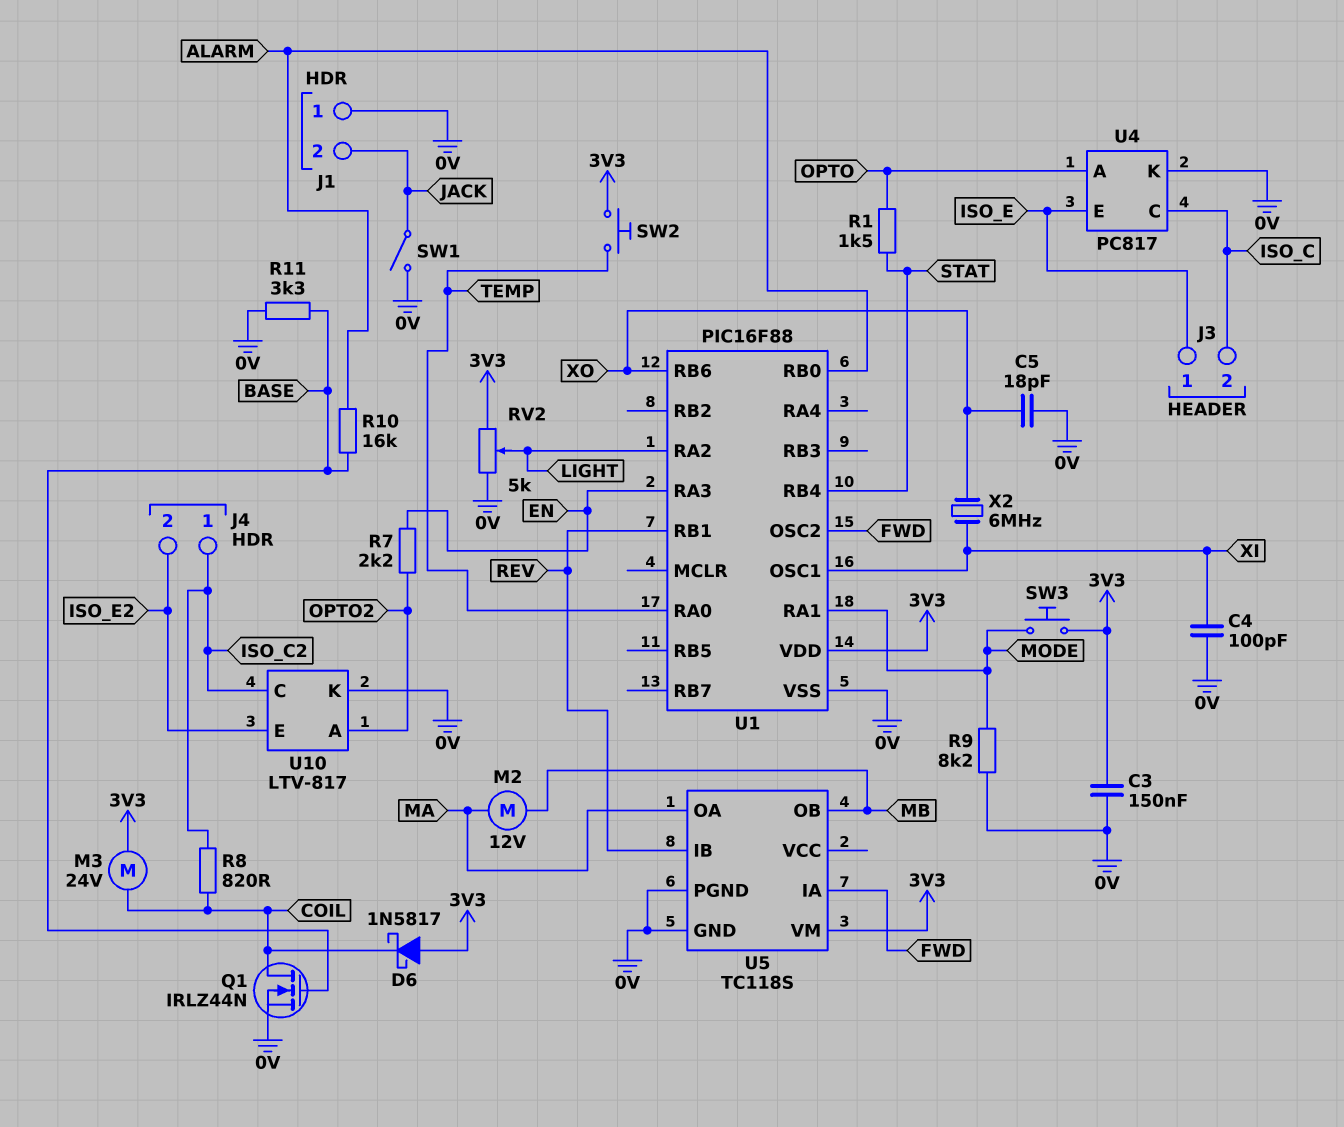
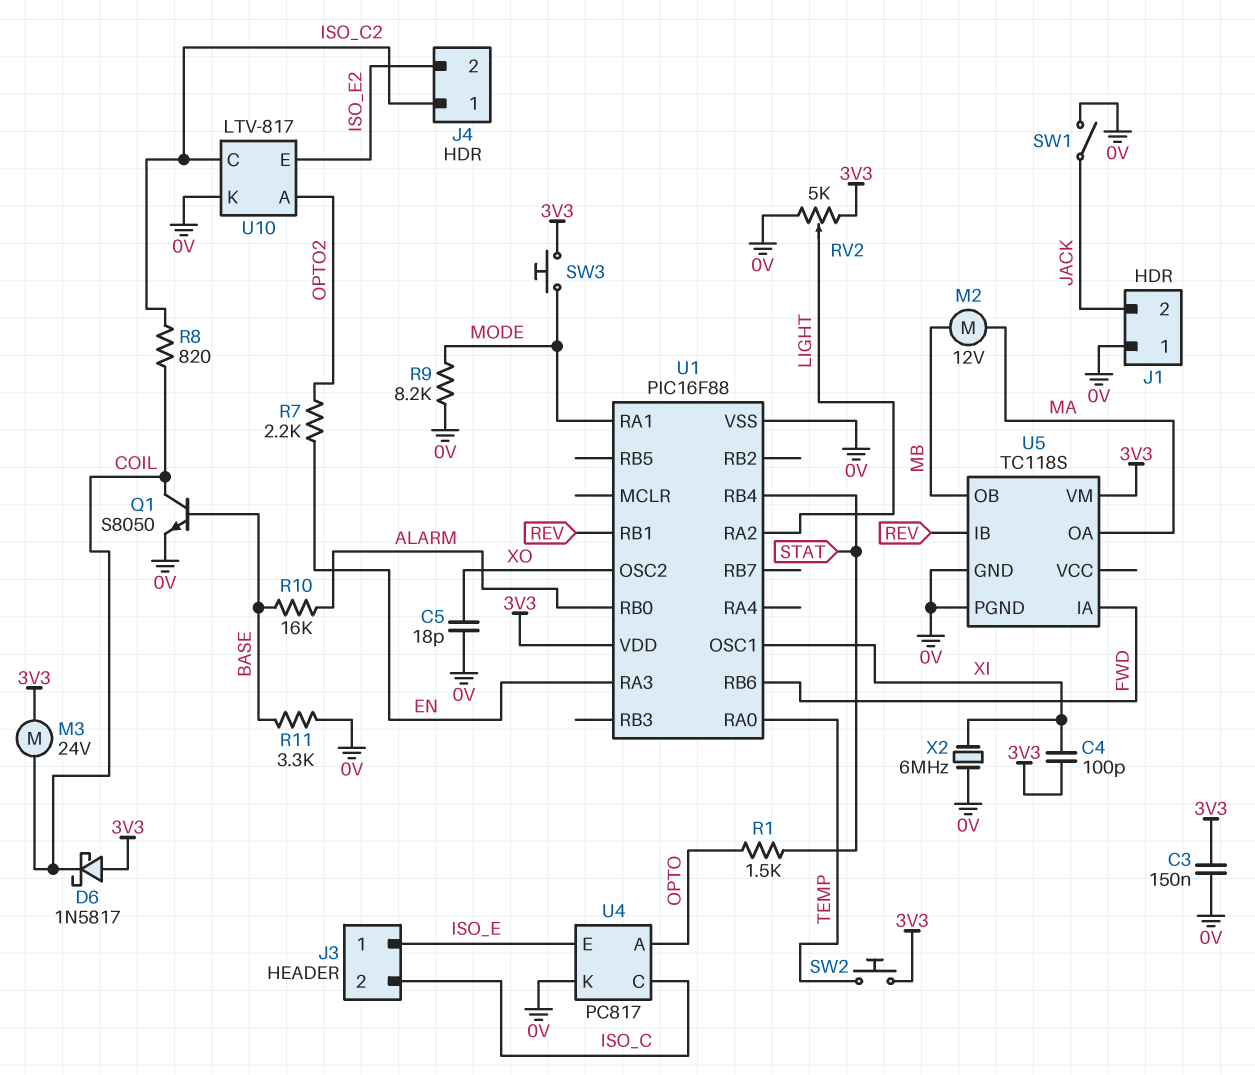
C4: 100pF (0V, XI) -> 100pF (3V3, XI)
Q1: NMOS IRLZ44N (G BASE, D COIL, S 0V) -> NPN S8050 (B BASE, C COIL, E 0V)
U1 pin OSC2: FWD -> XO
U1 pin RB6: XO -> FWD
X2: 6MHz (XI, XO) -> 6MHz (0V, XI)

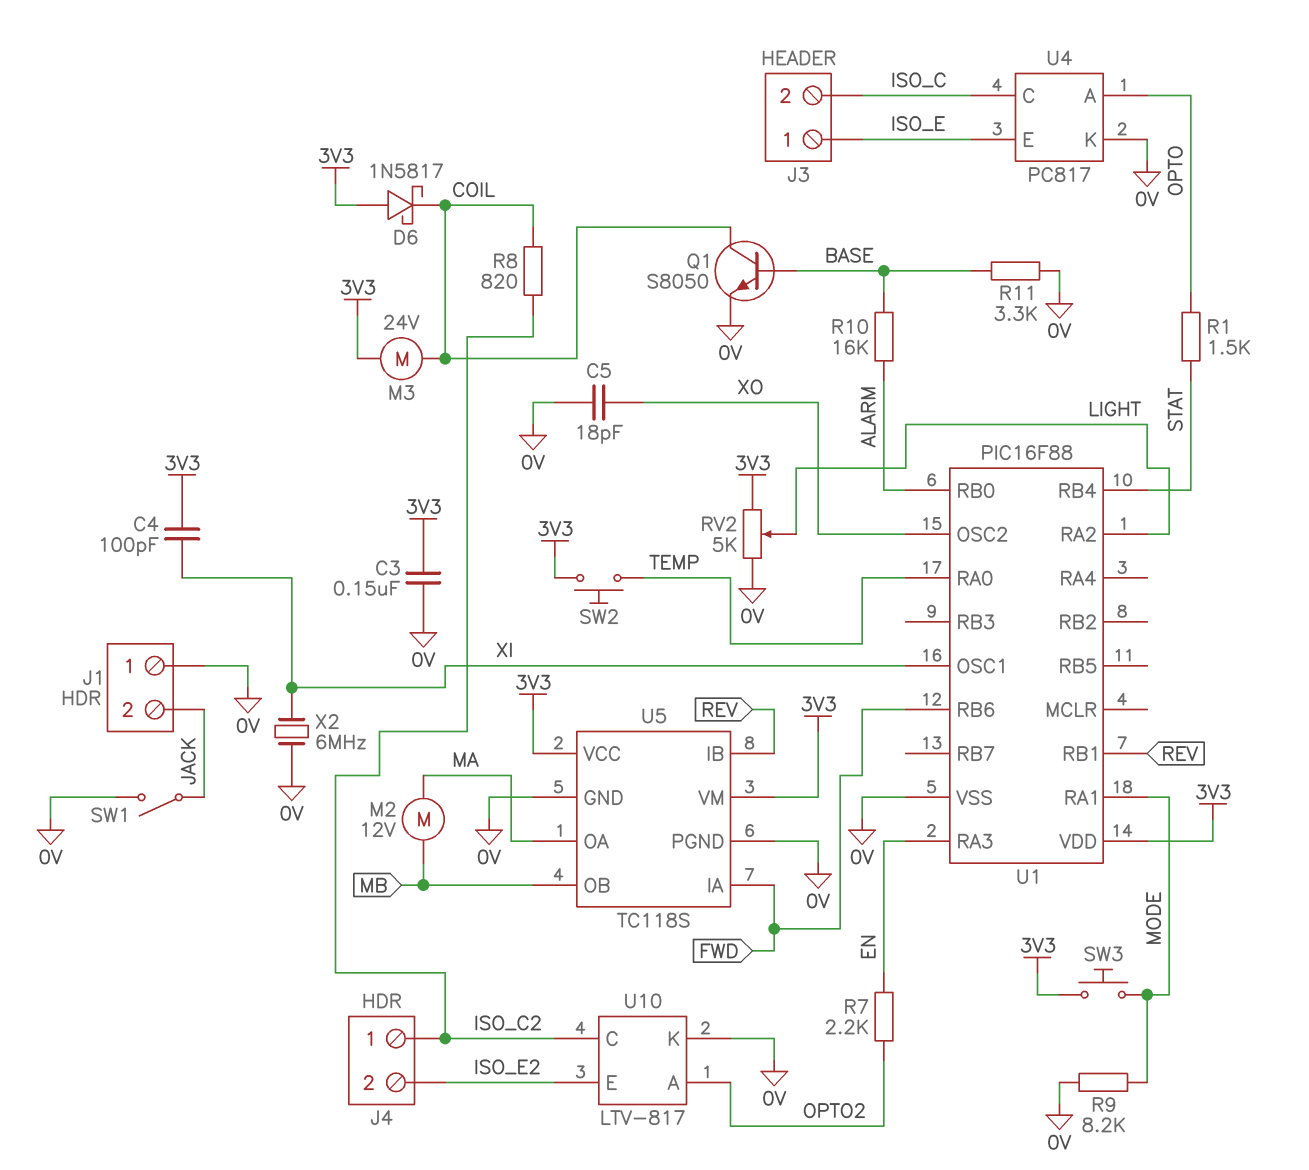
U5 pin VCC: none -> 3V3

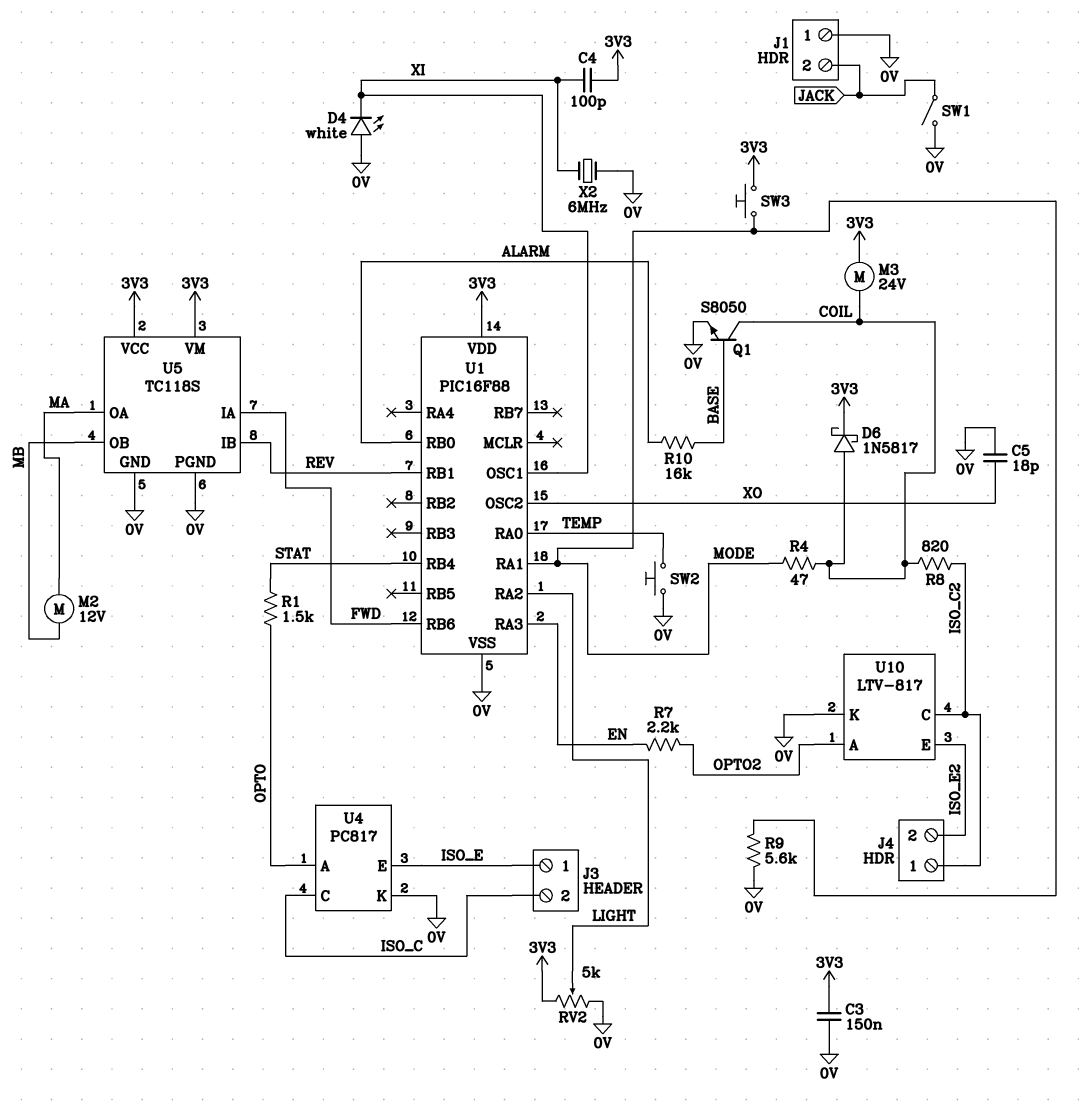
D4: none -> LED white (A 0V, K XI)
D6: schottky 1N5817 (A 3V3, K COIL) -> schottky 1N5817 (A COIL, K 3V3)
R4: none -> 47 (COIL, MODE)
R9: 8.2k (0V, MODE) -> 5.6k (0V, MODE)
R11: 3.3k (0V, BASE) -> none
SW2: button (3V3, TEMP) -> button (0V, TEMP)

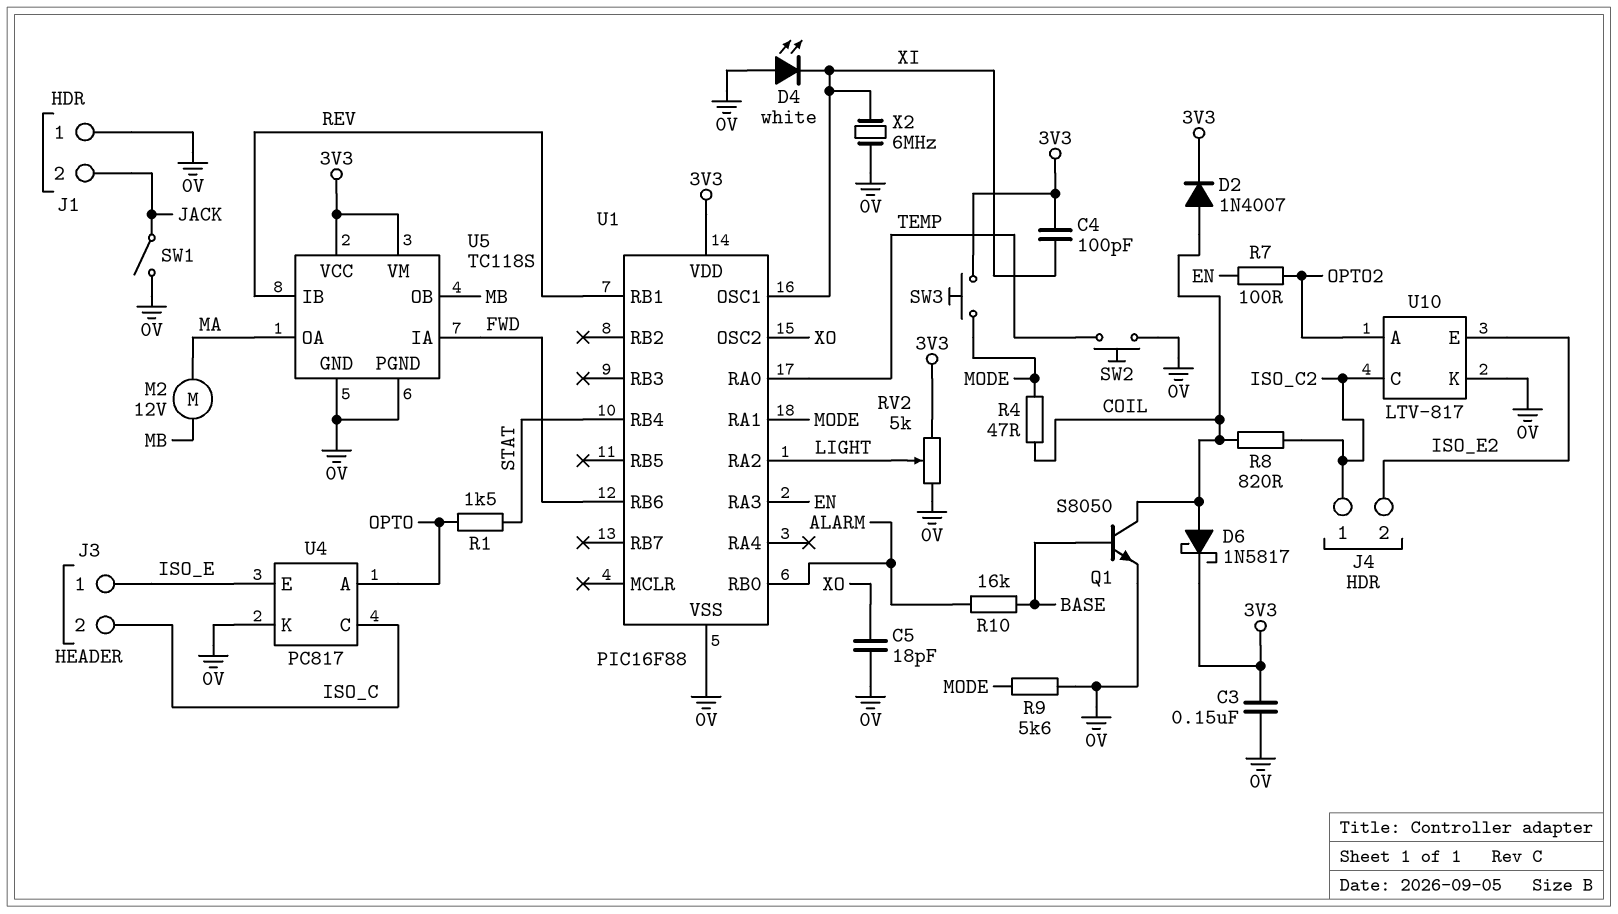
D2: none -> diode 1N4007 (A COIL, K 3V3)
M3: motor 24V (3V3, COIL) -> none
R7: 2.2k (EN, OPTO2) -> 100 (EN, OPTO2)

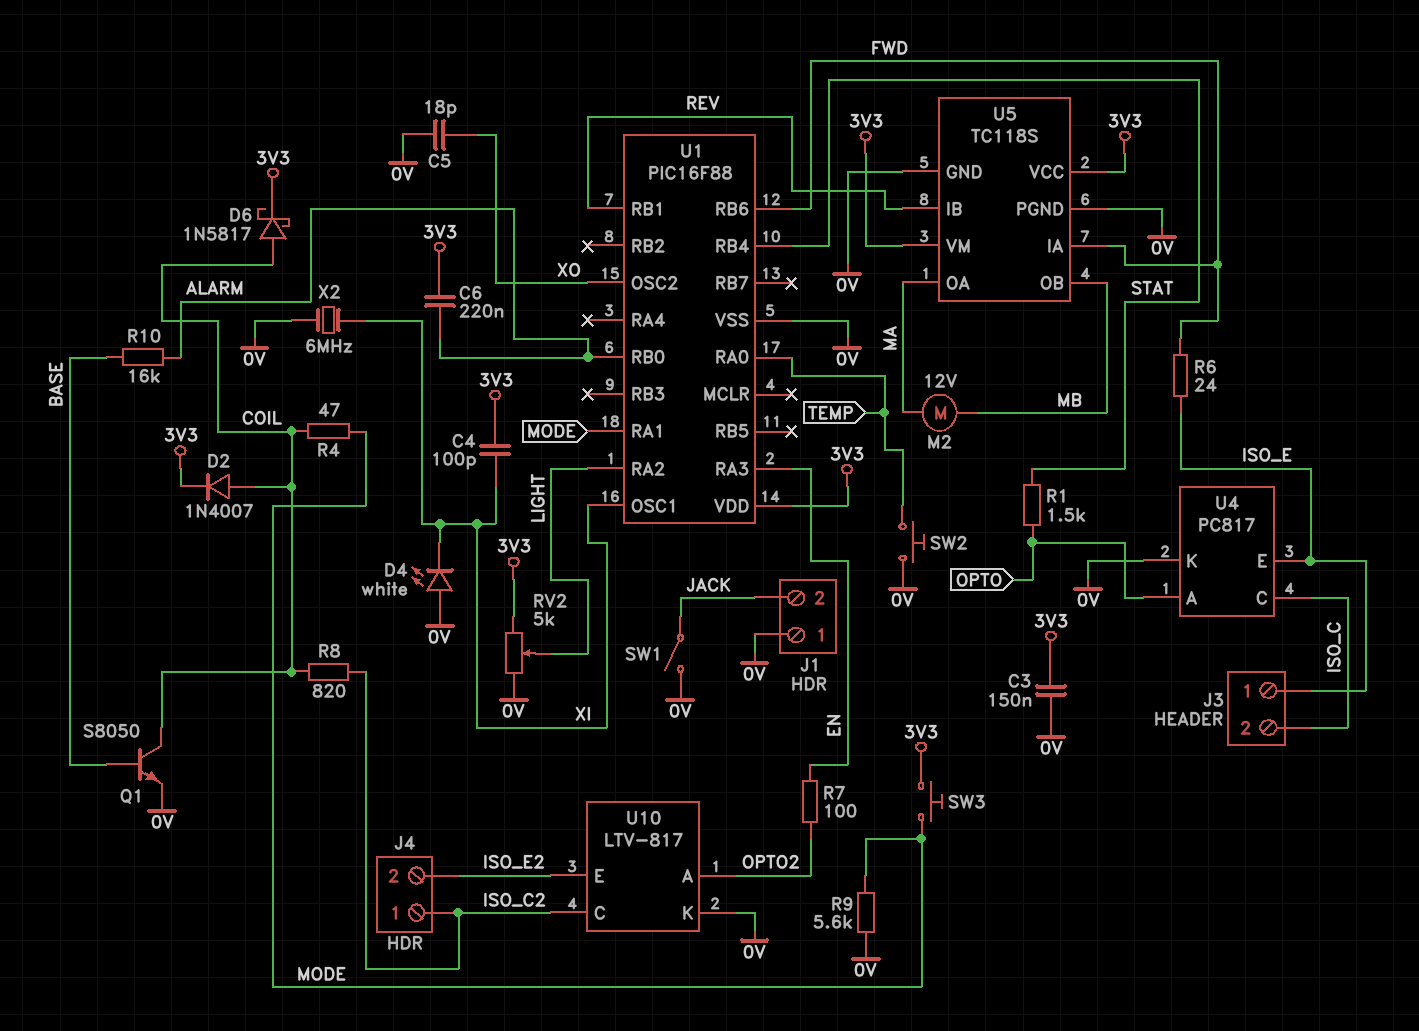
C6: none -> 220nF (3V3, ALARM)
R6: none -> 24 (FWD, ISO_E)

